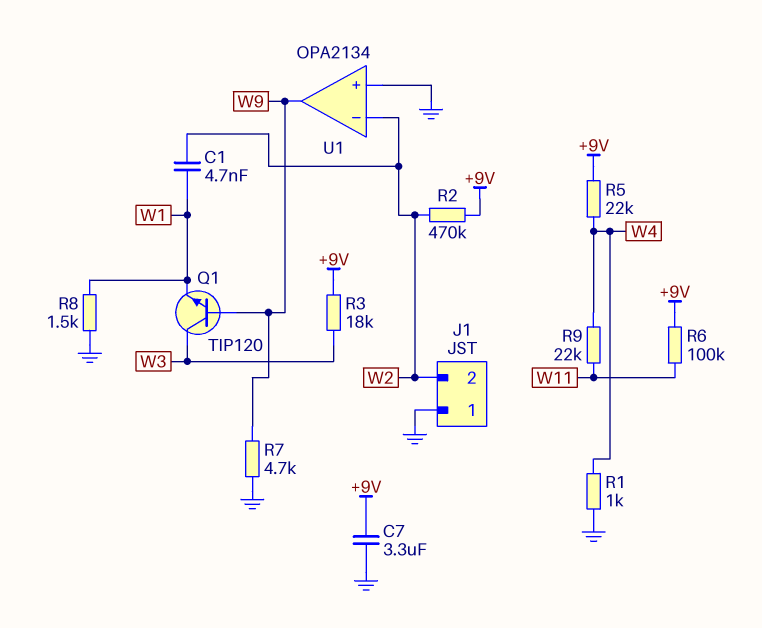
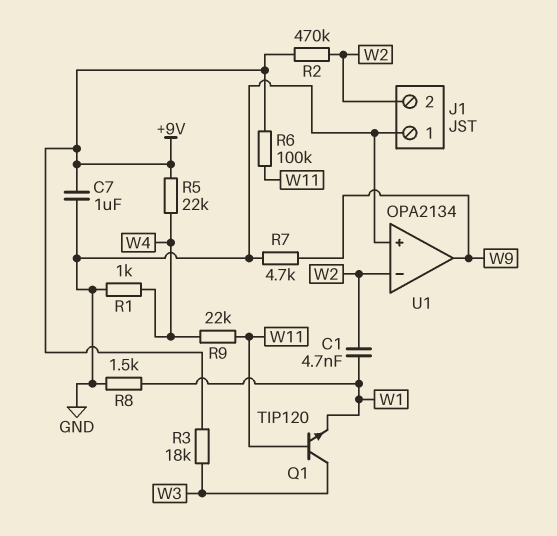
C7: 3.3uF (+9V, GND) -> 1uF (+9V, GND)
Q1: NPN TIP120 (B W9, C W3, E W1) -> NPN TIP120 (B W11, C W3, E W1)

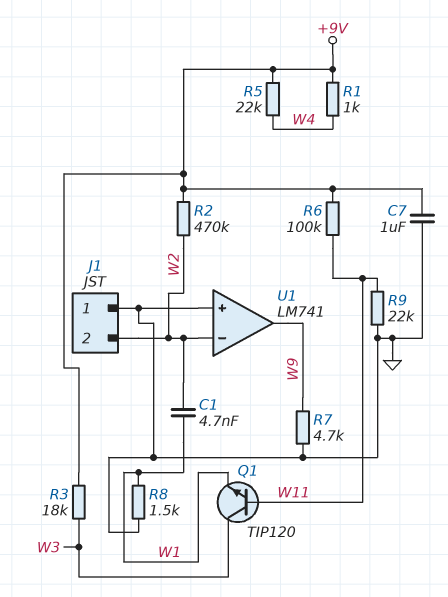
R1: 1k (GND, W4) -> 1k (+9V, W4)
R9: 22k (W4, W11) -> 22k (GND, W11)
U1: OPA2134 -> LM741

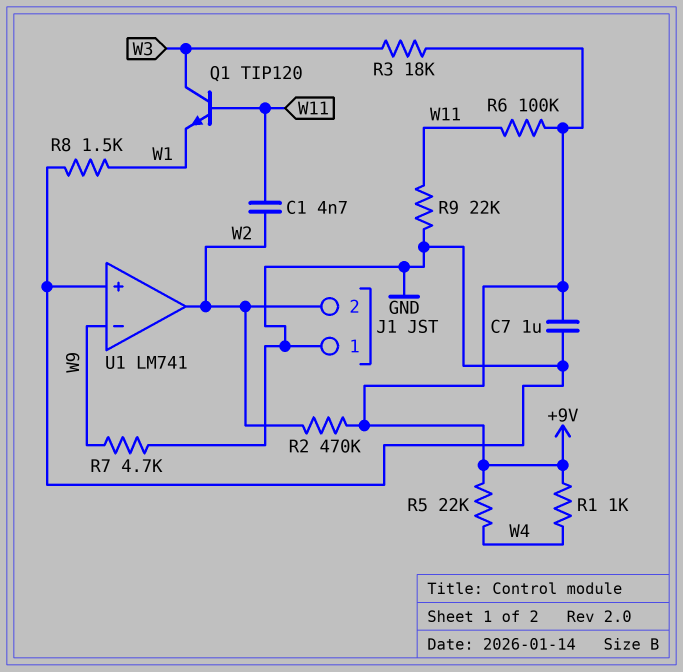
C1: 4.7nF (W1, W2) -> 4.7nF (W2, W11)
U1 pin in-: W2 -> W9
U1 pin out: W9 -> W2

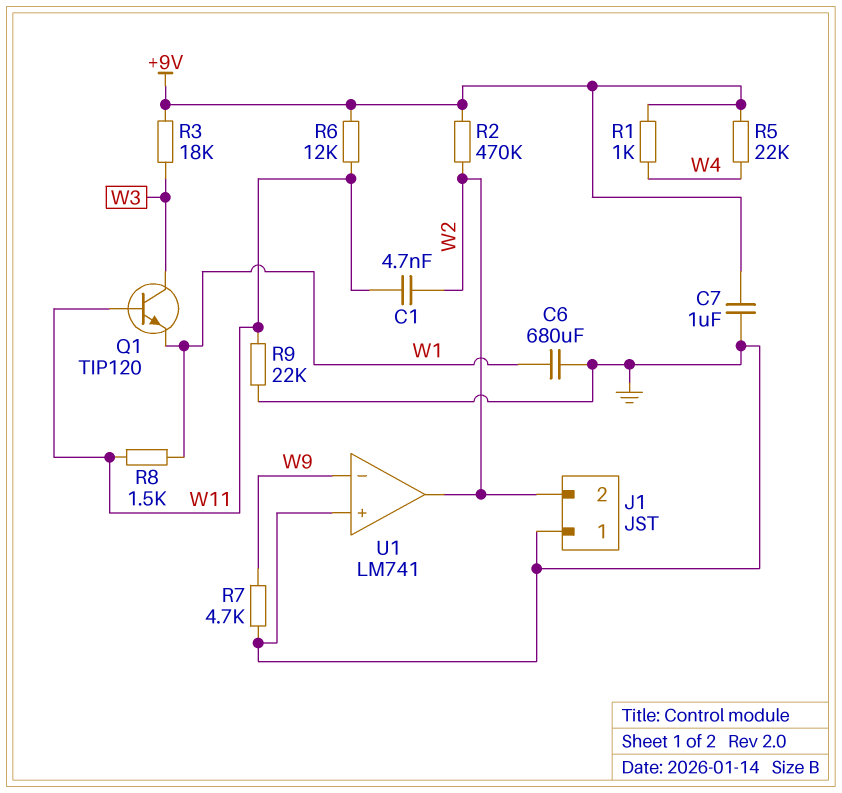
C6: none -> 680uF (GND, W1)
R6: 100k (+9V, W11) -> 12k (+9V, W11)
R8: 1.5k (GND, W1) -> 1.5k (W1, W11)

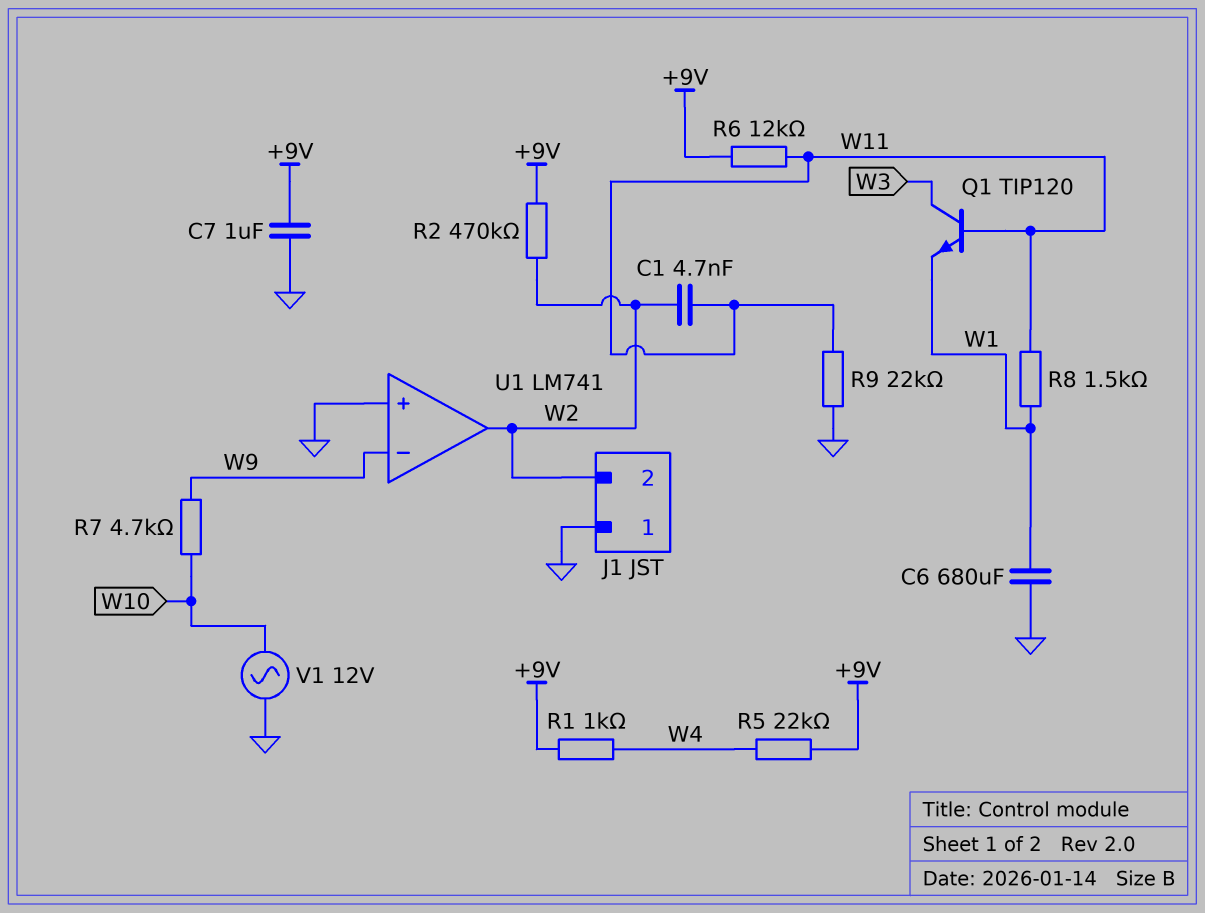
R3: 18k (+9V, W3) -> none
R7: 4.7k (GND, W9) -> 4.7k (W9, W10)
V1: none -> AC 12V (GND, W10)

